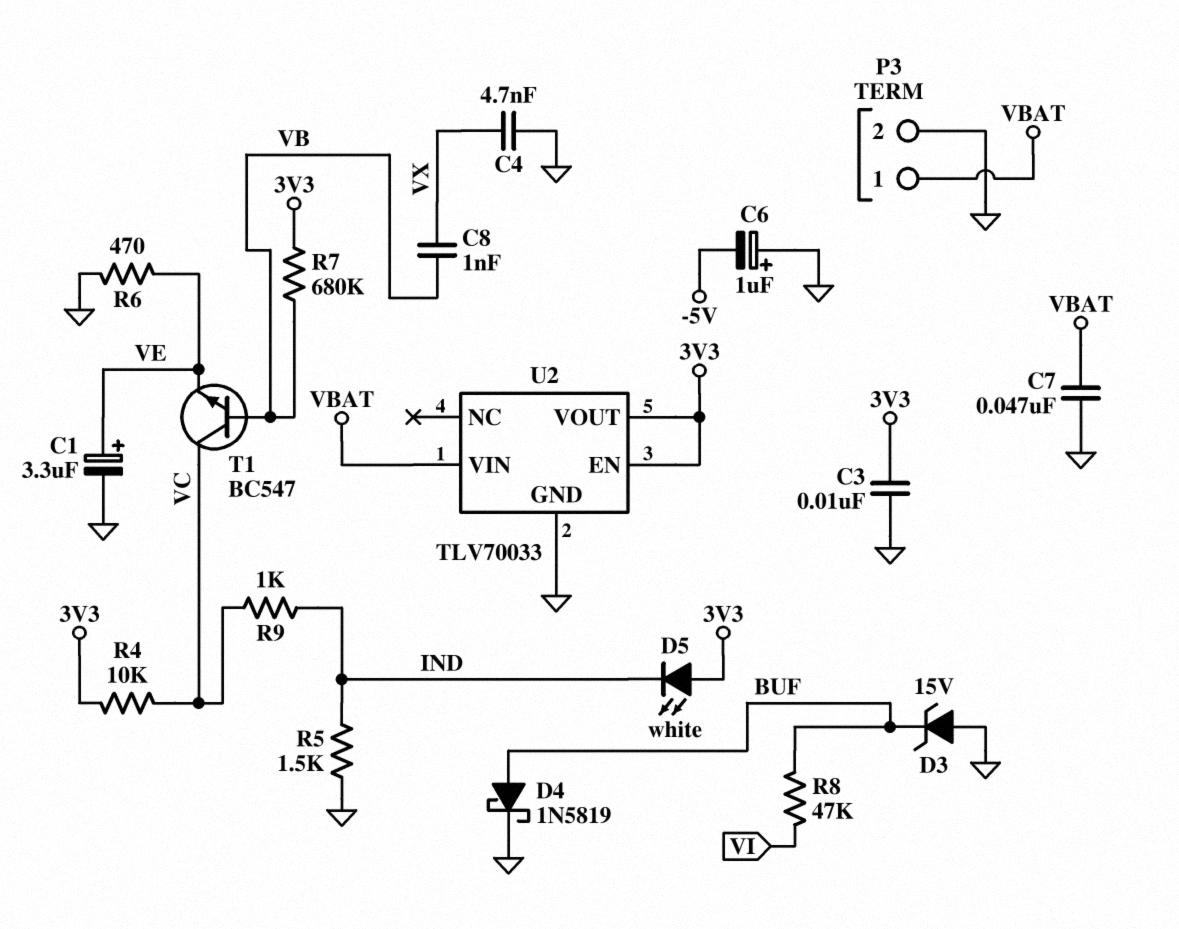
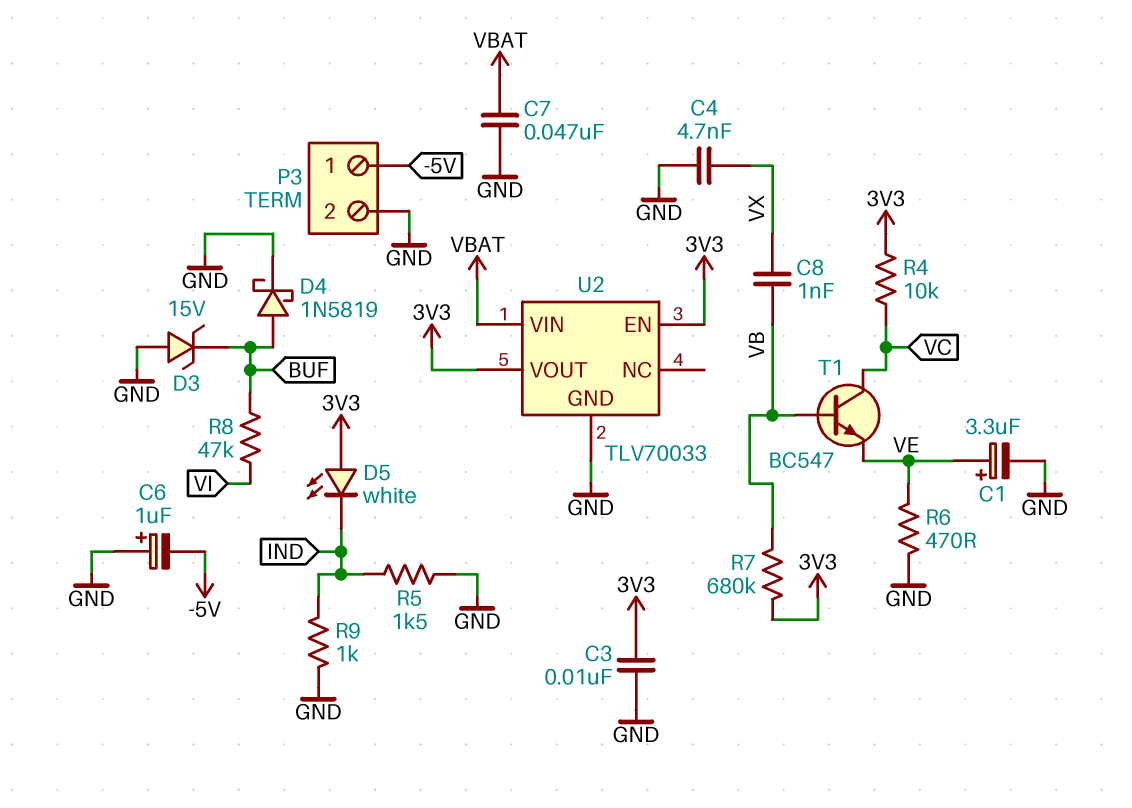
P3 pin 1: VBAT -> -5V
R9: 1k (IND, VC) -> 1k (GND, IND)

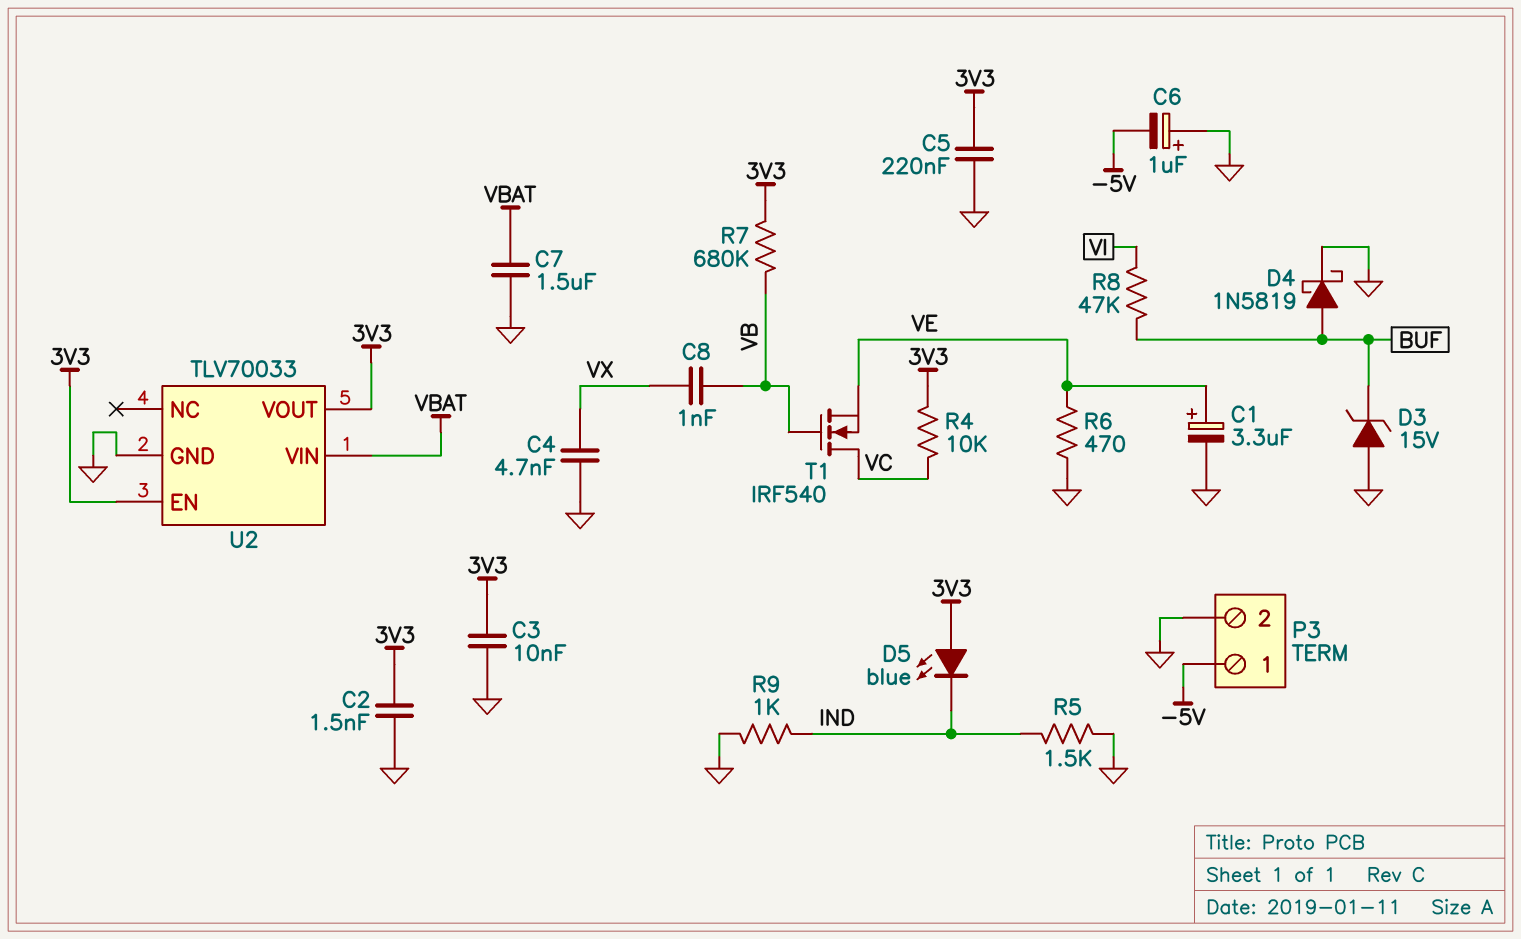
C2: none -> 1.5nF (3V3, GND)
C5: none -> 220nF (3V3, GND)
C7: 47nF (GND, VBAT) -> 1.5uF (GND, VBAT)
D5: LED white (A 3V3, K IND) -> LED blue (A 3V3, K IND)
T1: NPN BC547 (B VB, C VC, E VE) -> NMOS IRF540 (G VB, D VC, S VE)

